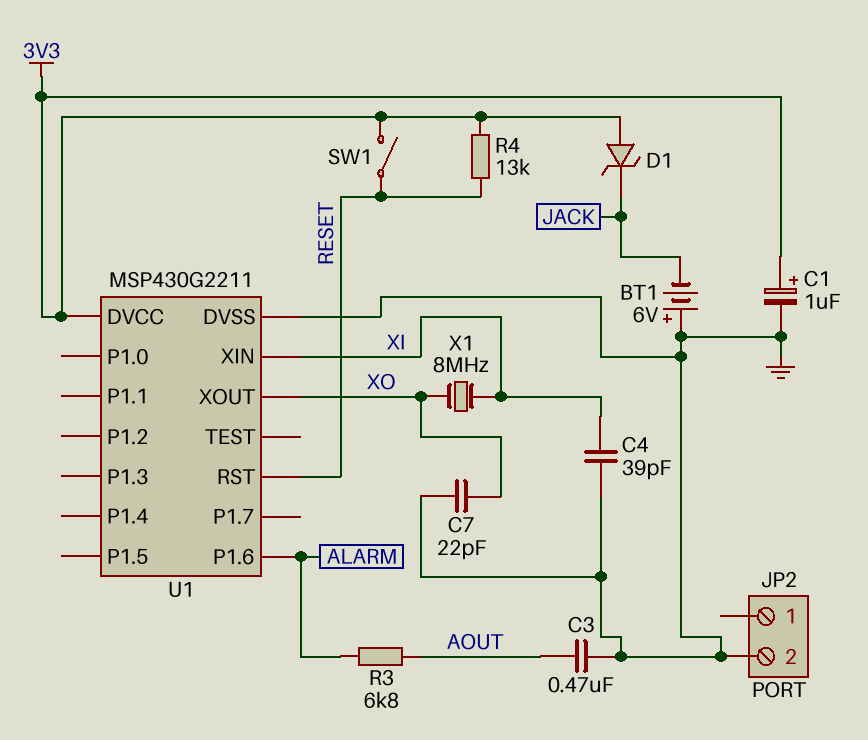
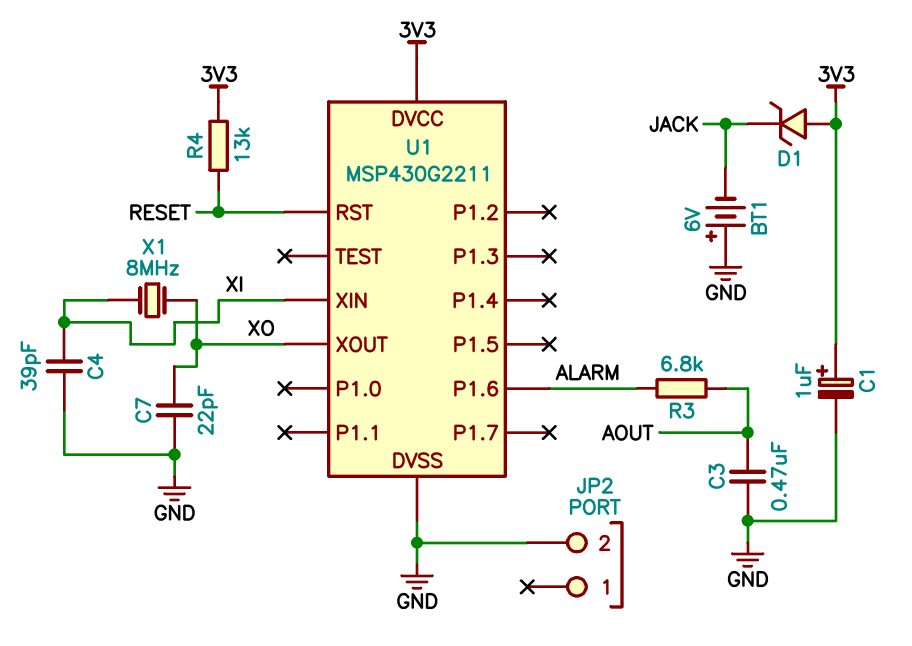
SW1: switch (3V3, RESET) -> none

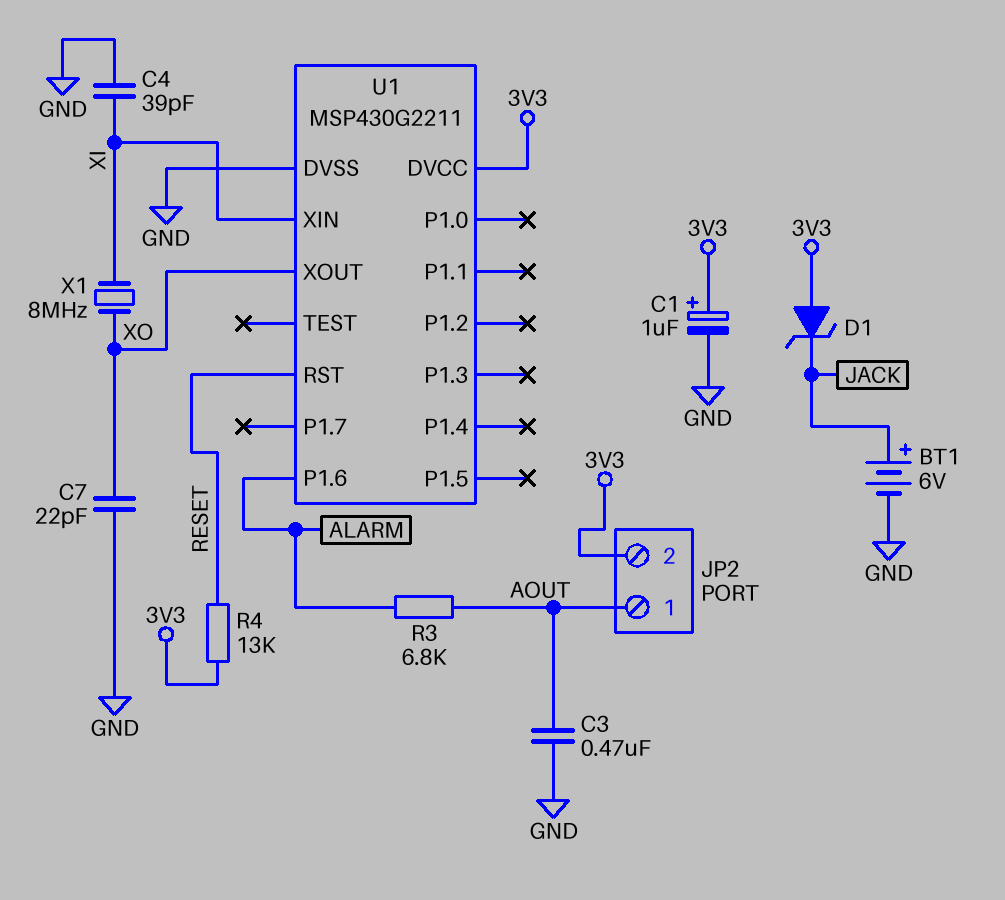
BT1: 6V (plus GND, minus JACK) -> 6V (plus JACK, minus GND)
JP2 pin 1: none -> AOUT
JP2 pin 2: GND -> 3V3

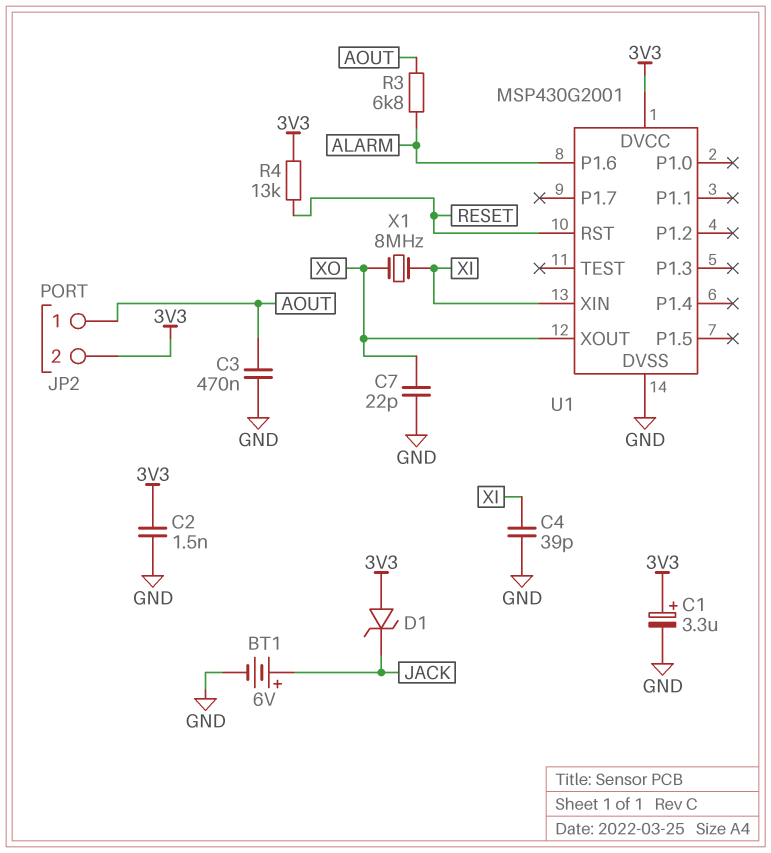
C1: 1uF (plus 3V3, minus GND) -> 3.3uF (plus 3V3, minus GND)
C2: none -> 1.5nF (3V3, GND)
U1: MSP430G2211 -> MSP430G2001

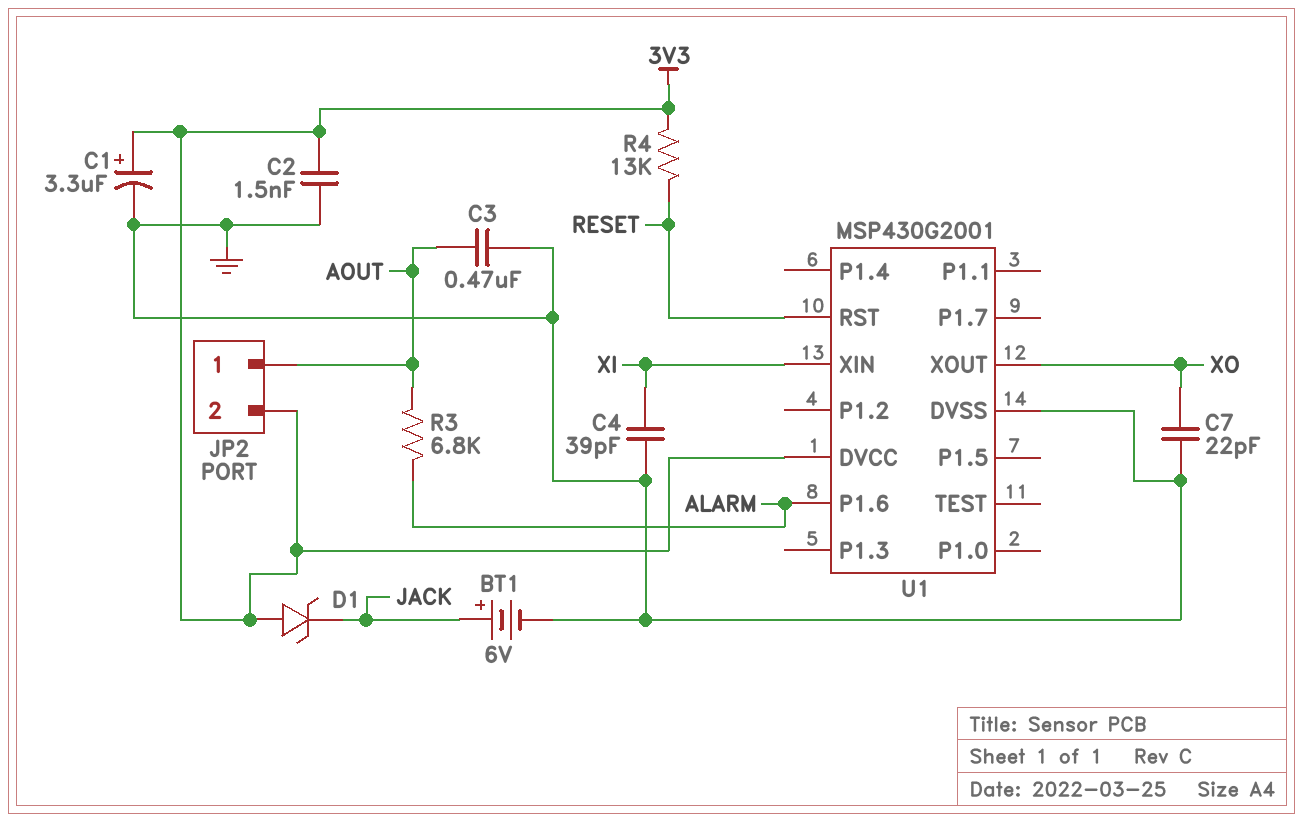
X1: 8MHz (XI, XO) -> none

